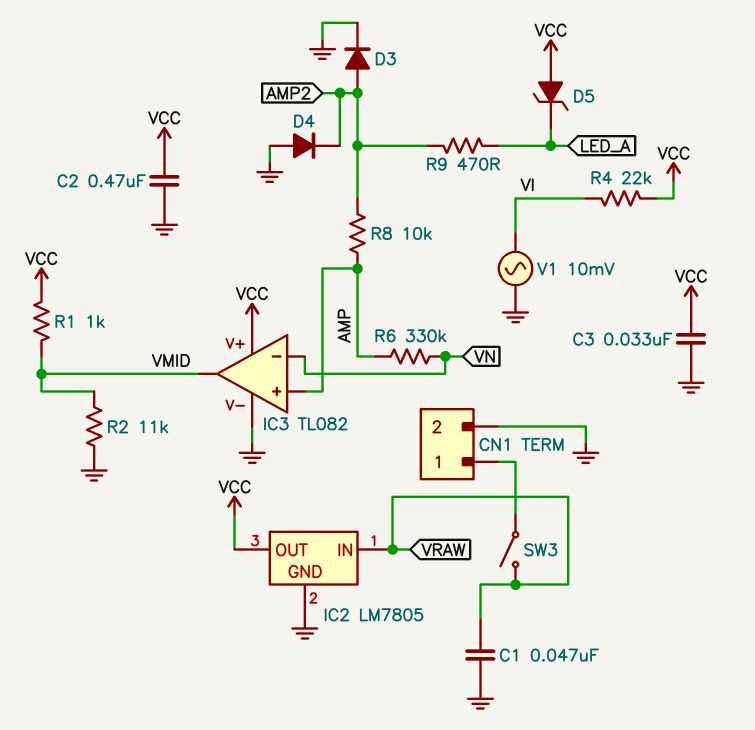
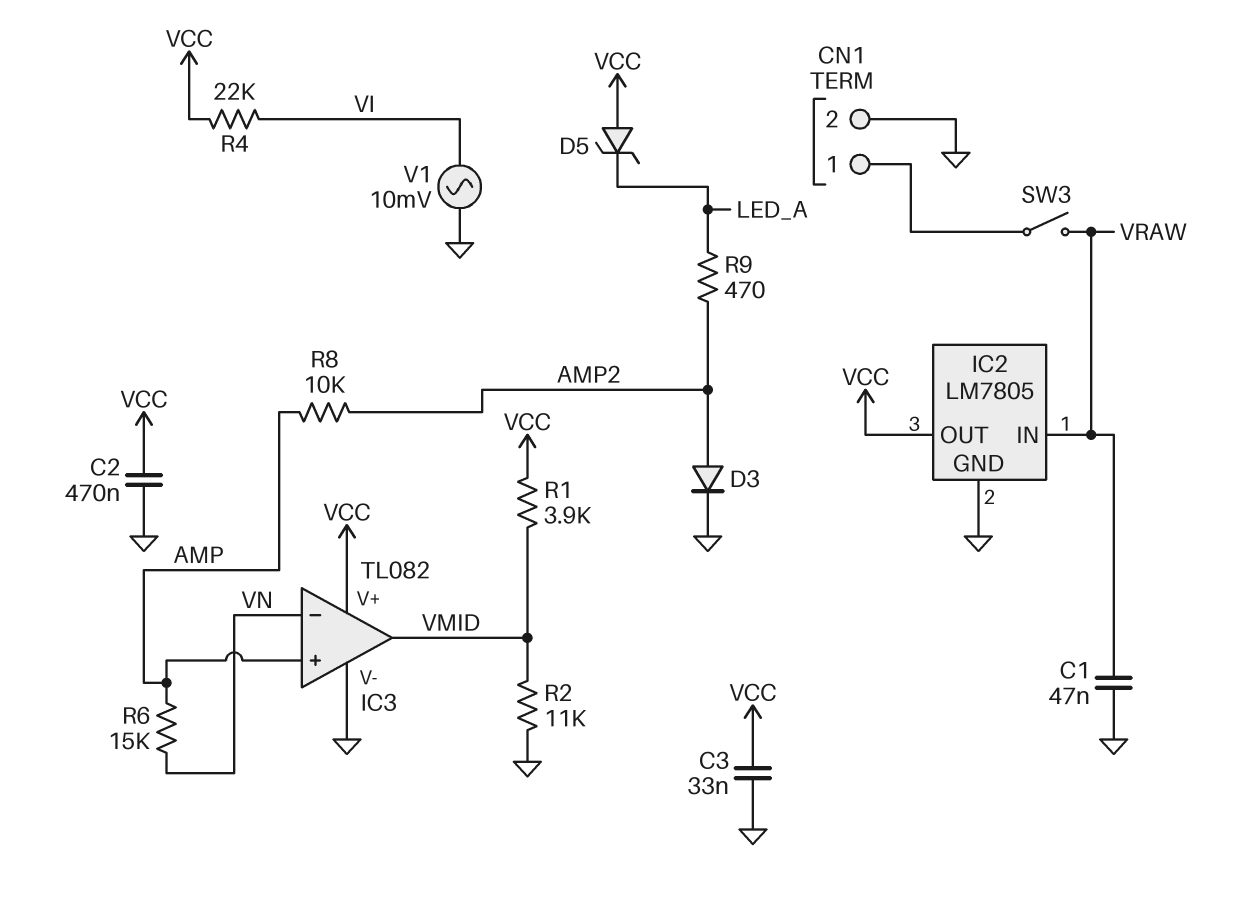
D4: diode (A GND, K AMP2) -> none
R1: 1k (VCC, VMID) -> 3.9k (VCC, VMID)
R6: 330k (AMP, VN) -> 15k (AMP, VN)

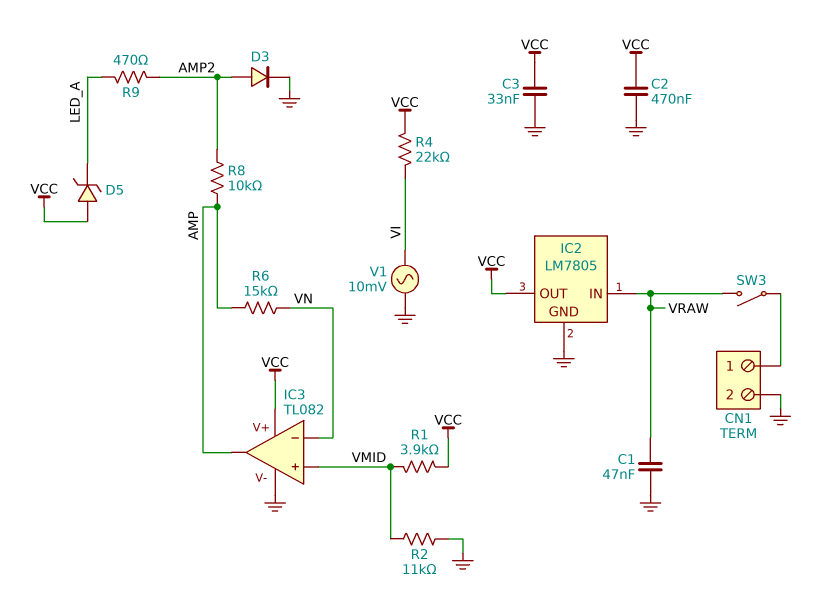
IC3 pin in+: AMP -> VMID
IC3 pin out: VMID -> AMP

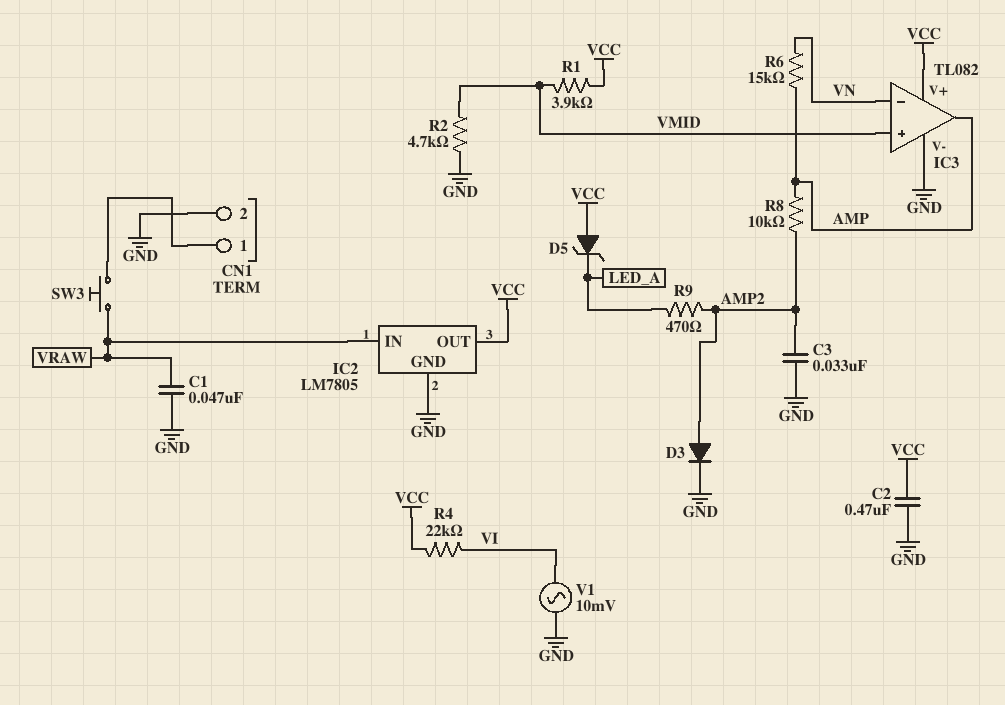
C3: 33nF (GND, VCC) -> 33nF (AMP2, GND)
R2: 11k (GND, VMID) -> 4.7k (GND, VMID)
SW3: switch (CN1/1, VRAW) -> button (CN1/1, VRAW)

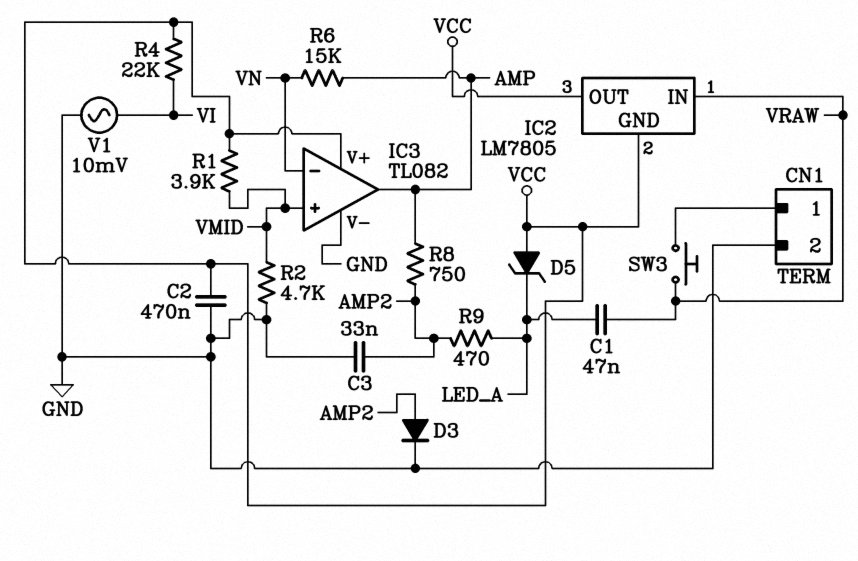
C1: 47nF (GND, VRAW) -> 47nF (LED_A, VRAW)
IC2 pin GND: GND -> VCC
R8: 10k (AMP, AMP2) -> 750 (AMP, AMP2)

